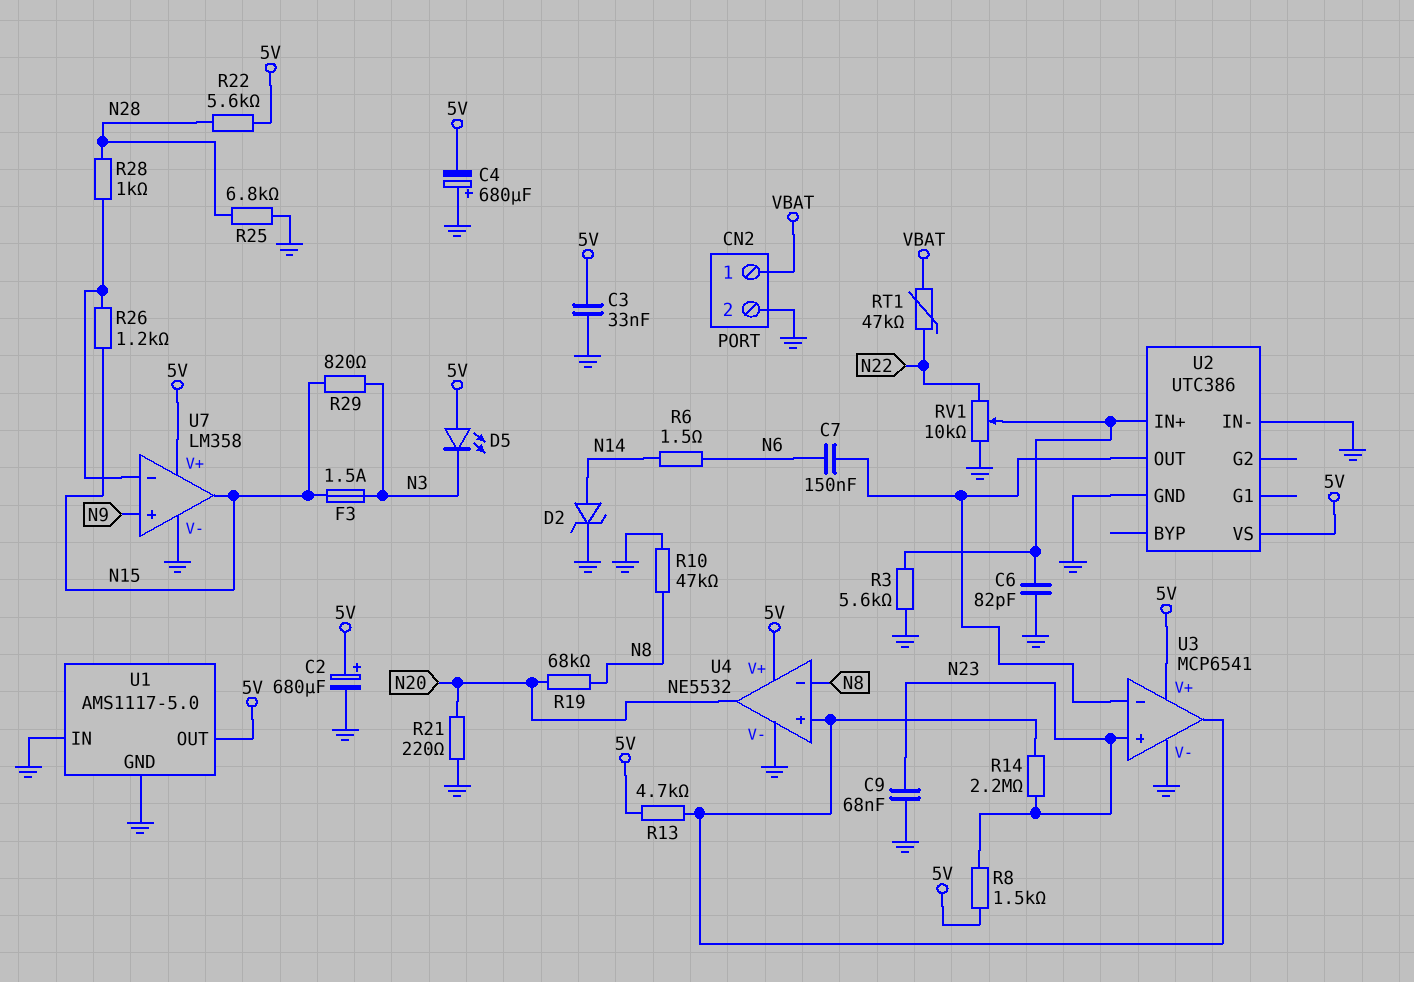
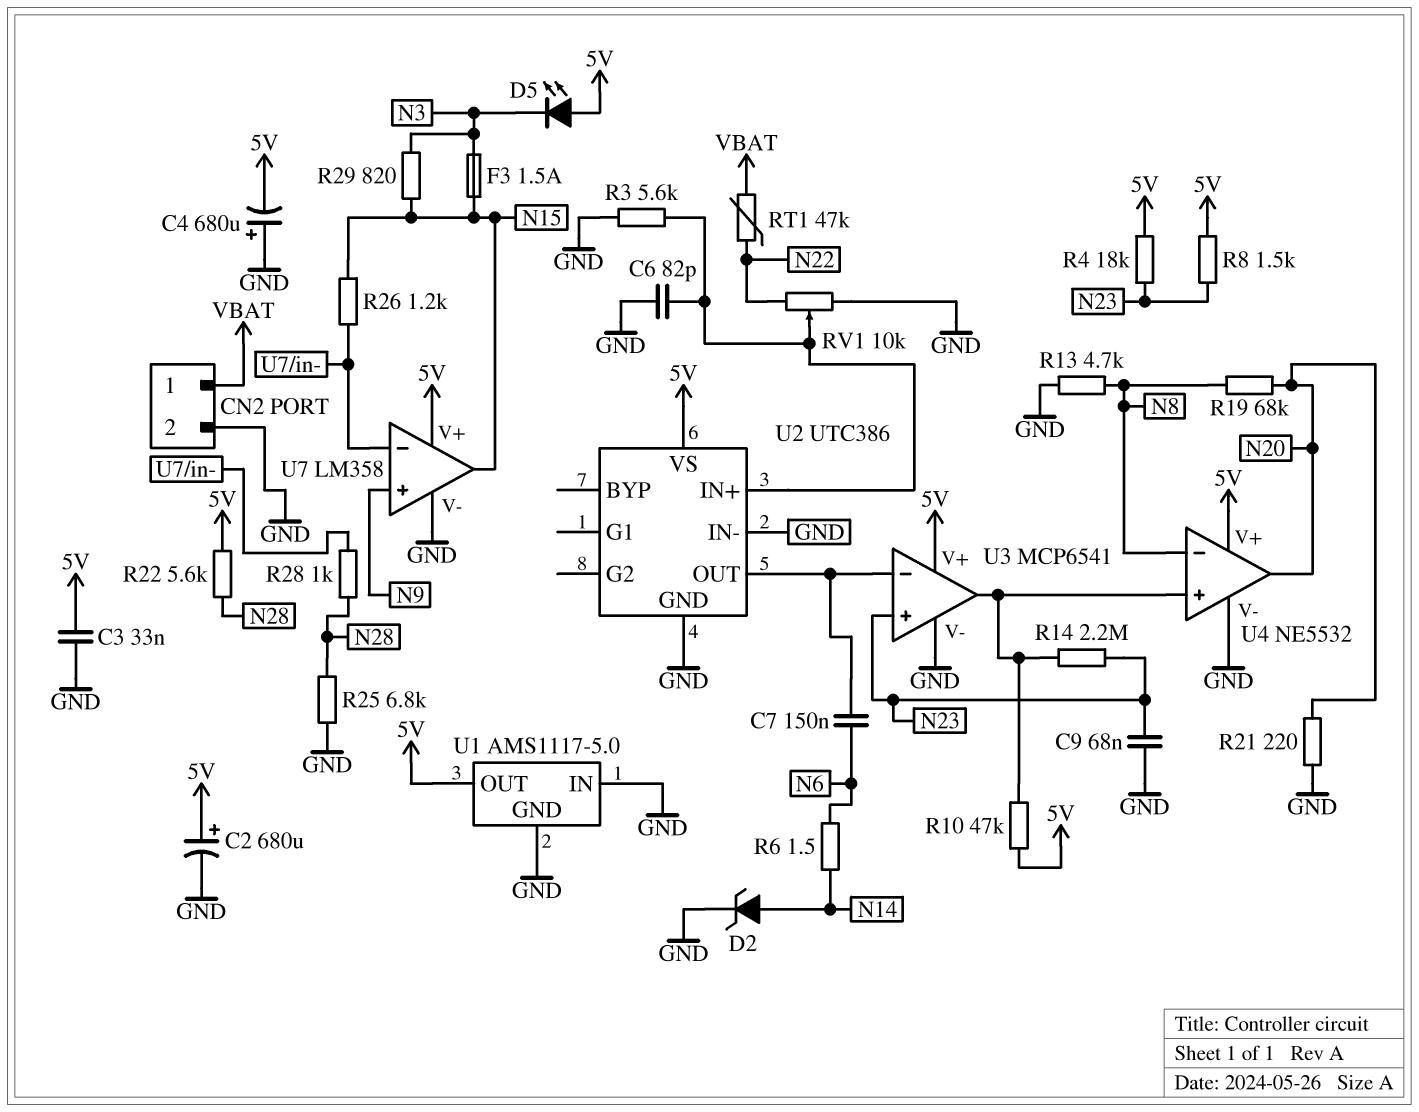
R4: none -> 18k (5V, N23)
R10: 47k (GND, N8) -> 47k (5V, U3/out)
R13: 4.7k (5V, U3/out) -> 4.7k (GND, N8)

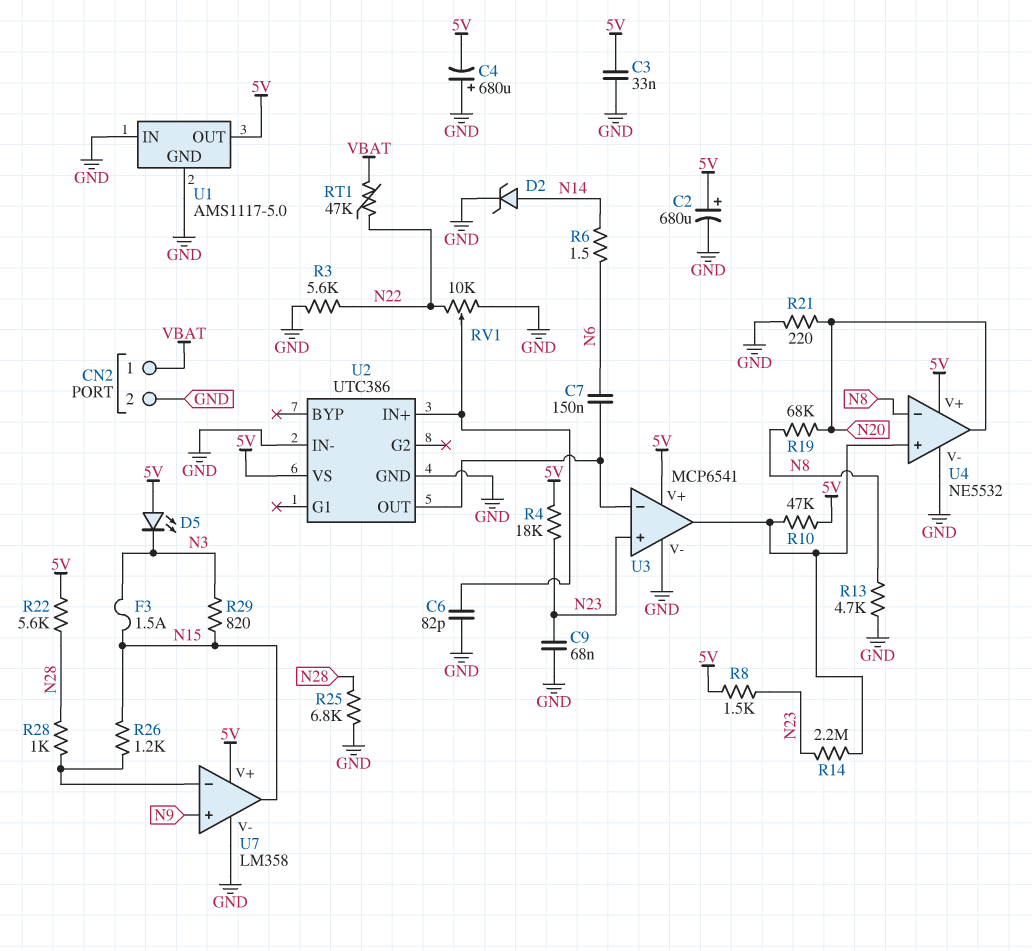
R3: 5.6k (GND, U2/IN+) -> 5.6k (GND, N22)

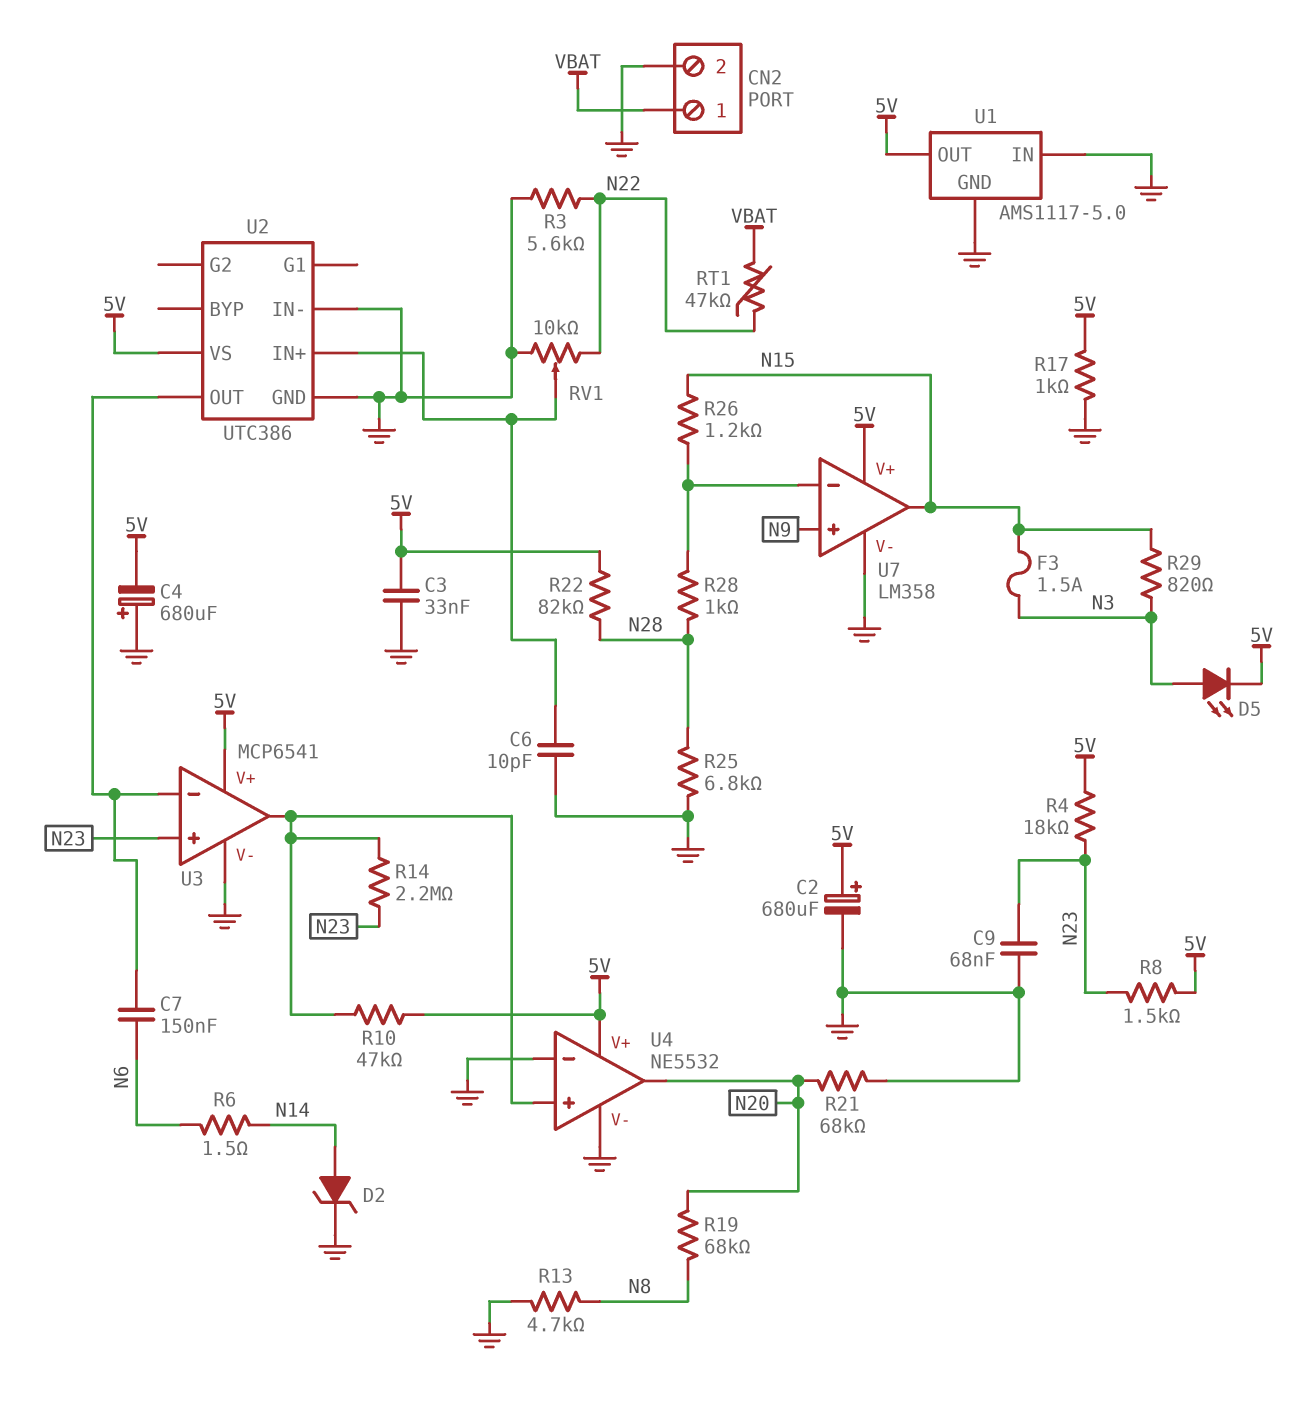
C6: 82pF (GND, U2/IN+) -> 10pF (GND, U2/IN+)
D5: LED (A 5V, K N3) -> LED (A N3, K 5V)
R17: none -> 1k (5V, GND)
R21: 220 (GND, N20) -> 68k (GND, N20)
R22: 5.6k (5V, N28) -> 82k (5V, N28)
U4 pin in-: N8 -> GND

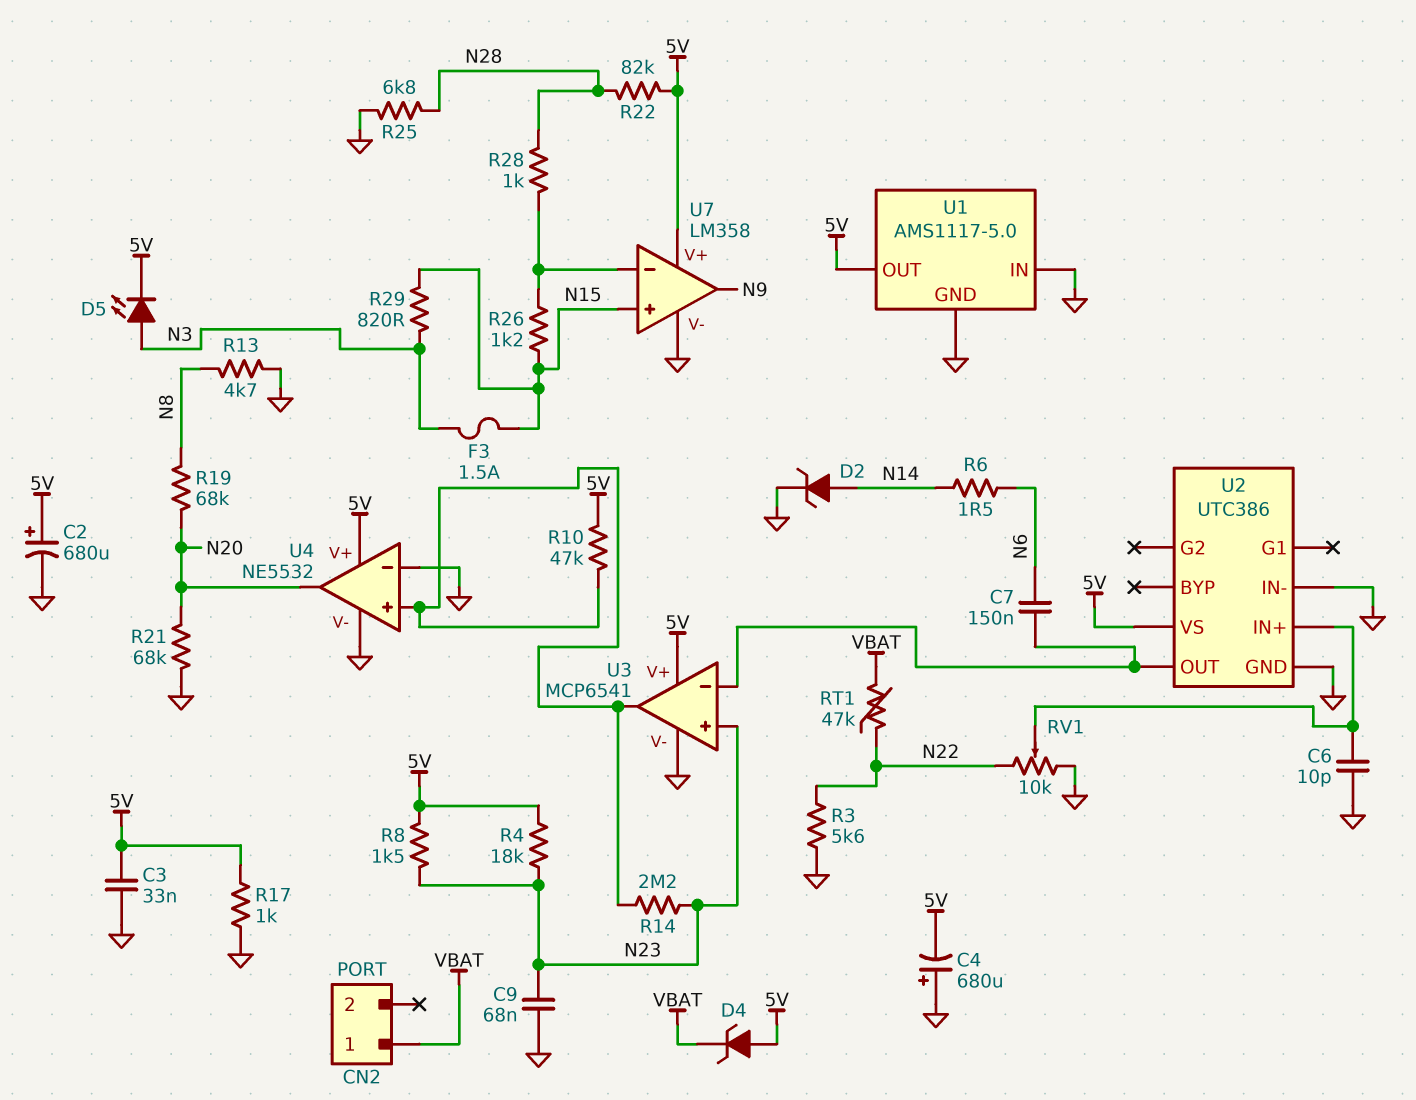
CN2 pin 2: GND -> none
D4: none -> zener (A 5V, K VBAT)
U7 pin in+: N9 -> N15
U7 pin out: N15 -> N9

